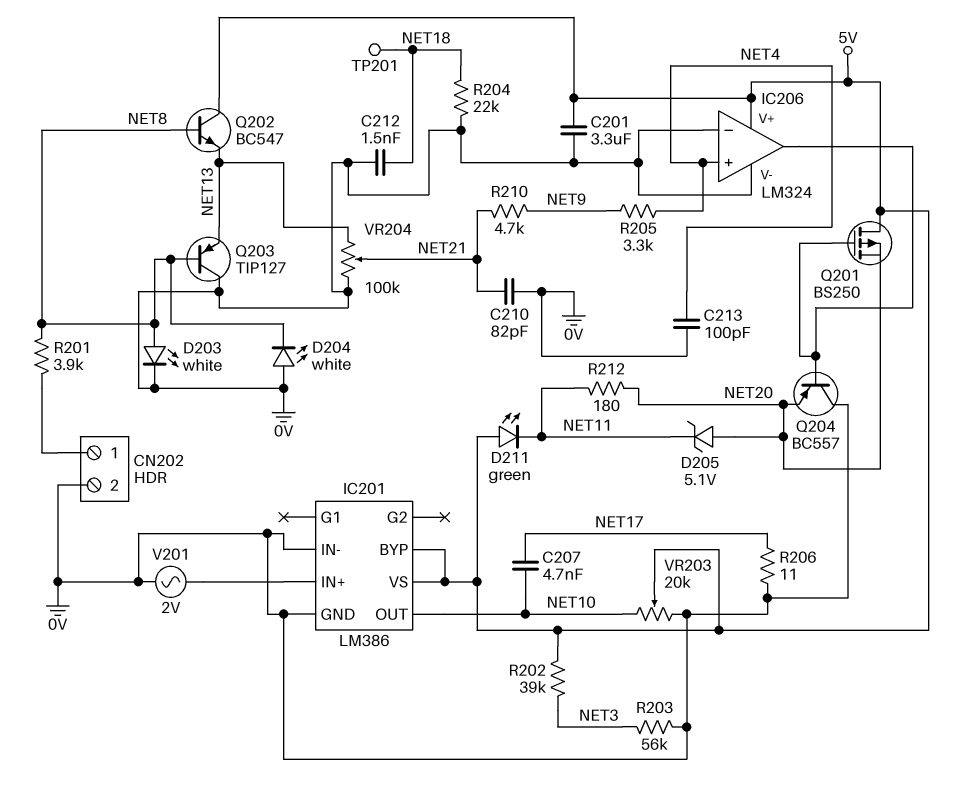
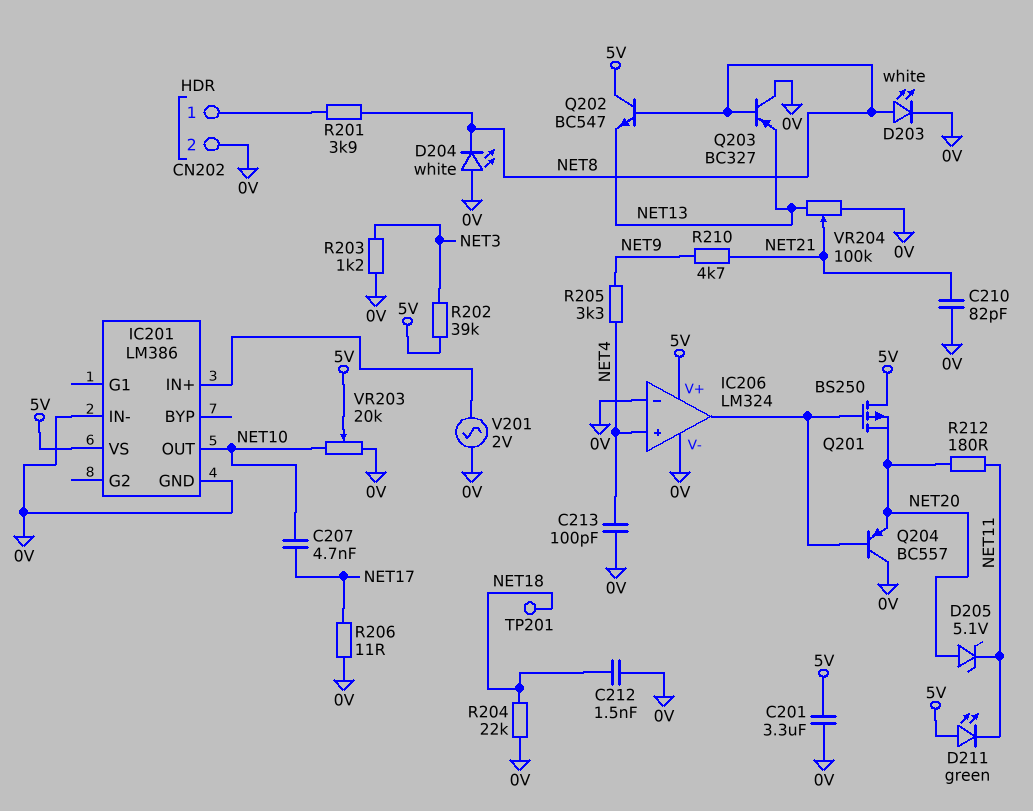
IC201 pin BYP: 5V -> none
Q203: PNP TIP127 (B NET8, C 0V, E NET13) -> PNP BC327 (B NET8, C 0V, E NET13)
R203: 56k (0V, NET3) -> 1.2k (0V, NET3)

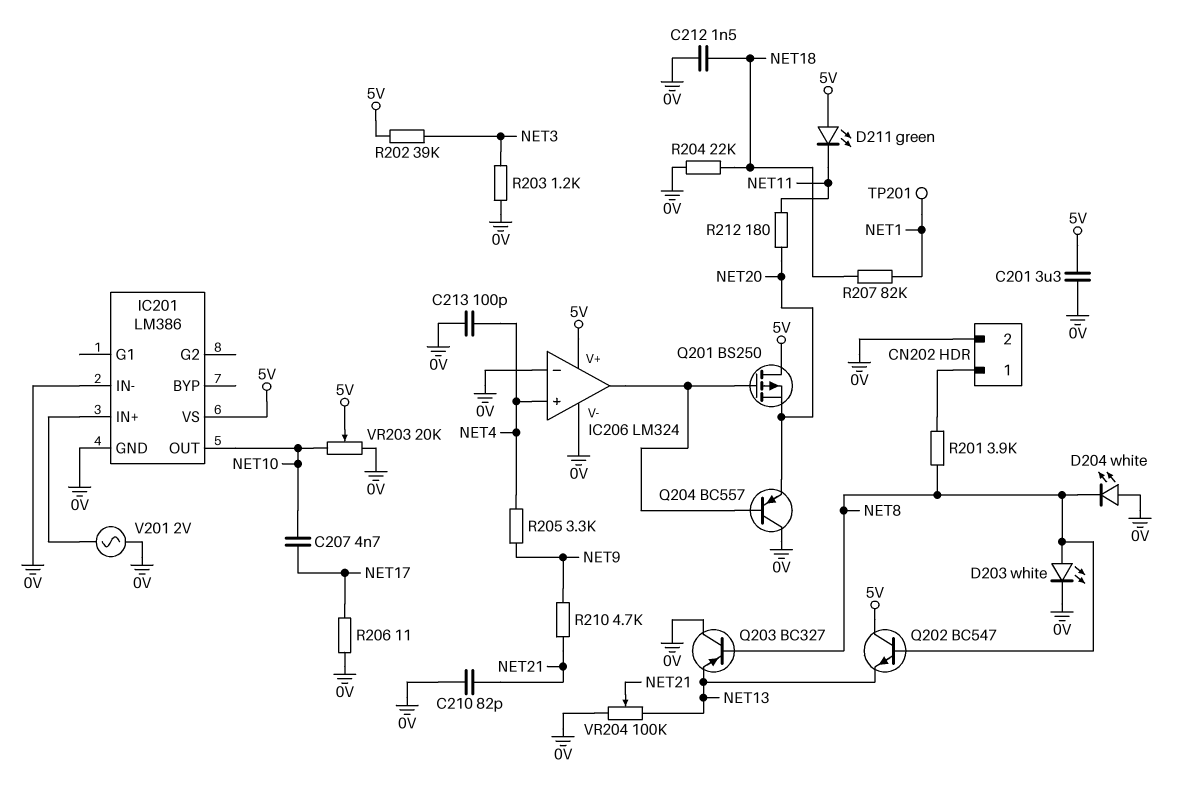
D205: zener 5.1V (A NET20, K NET11) -> none
R207: none -> 82k (NET1, NET18)
TP201: test point (NET18) -> test point (NET1)

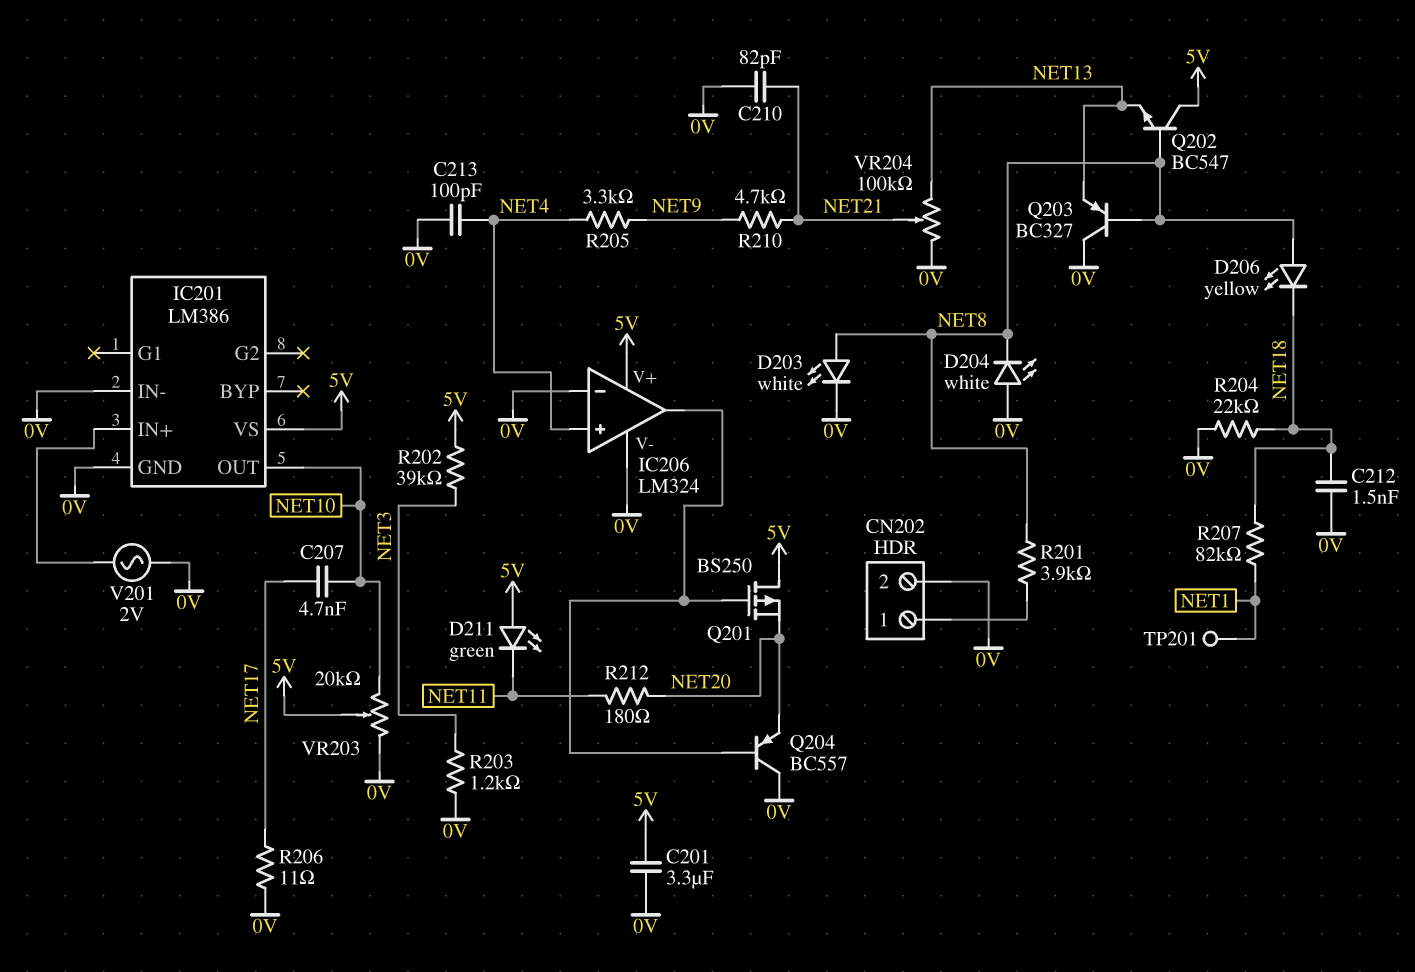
D206: none -> LED yellow (A NET8, K NET18)

